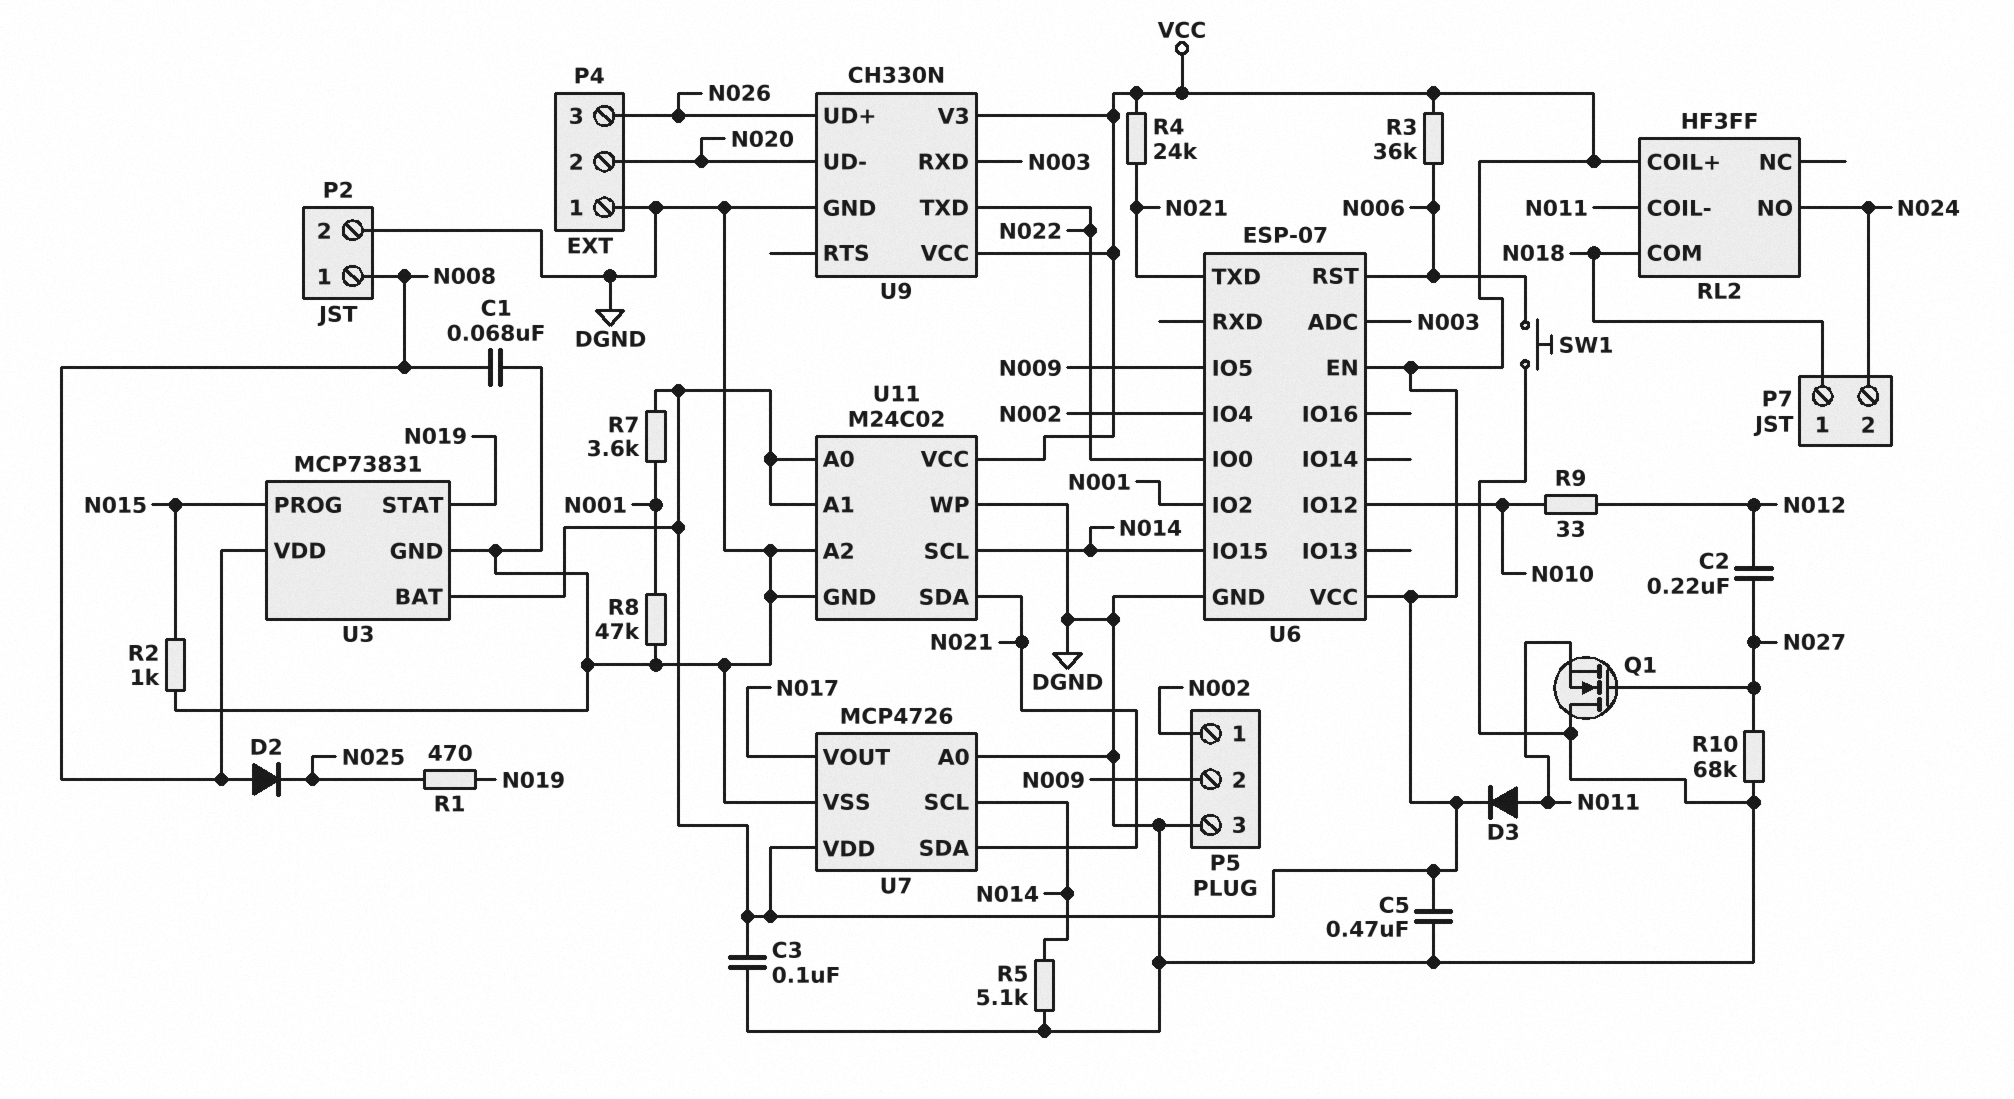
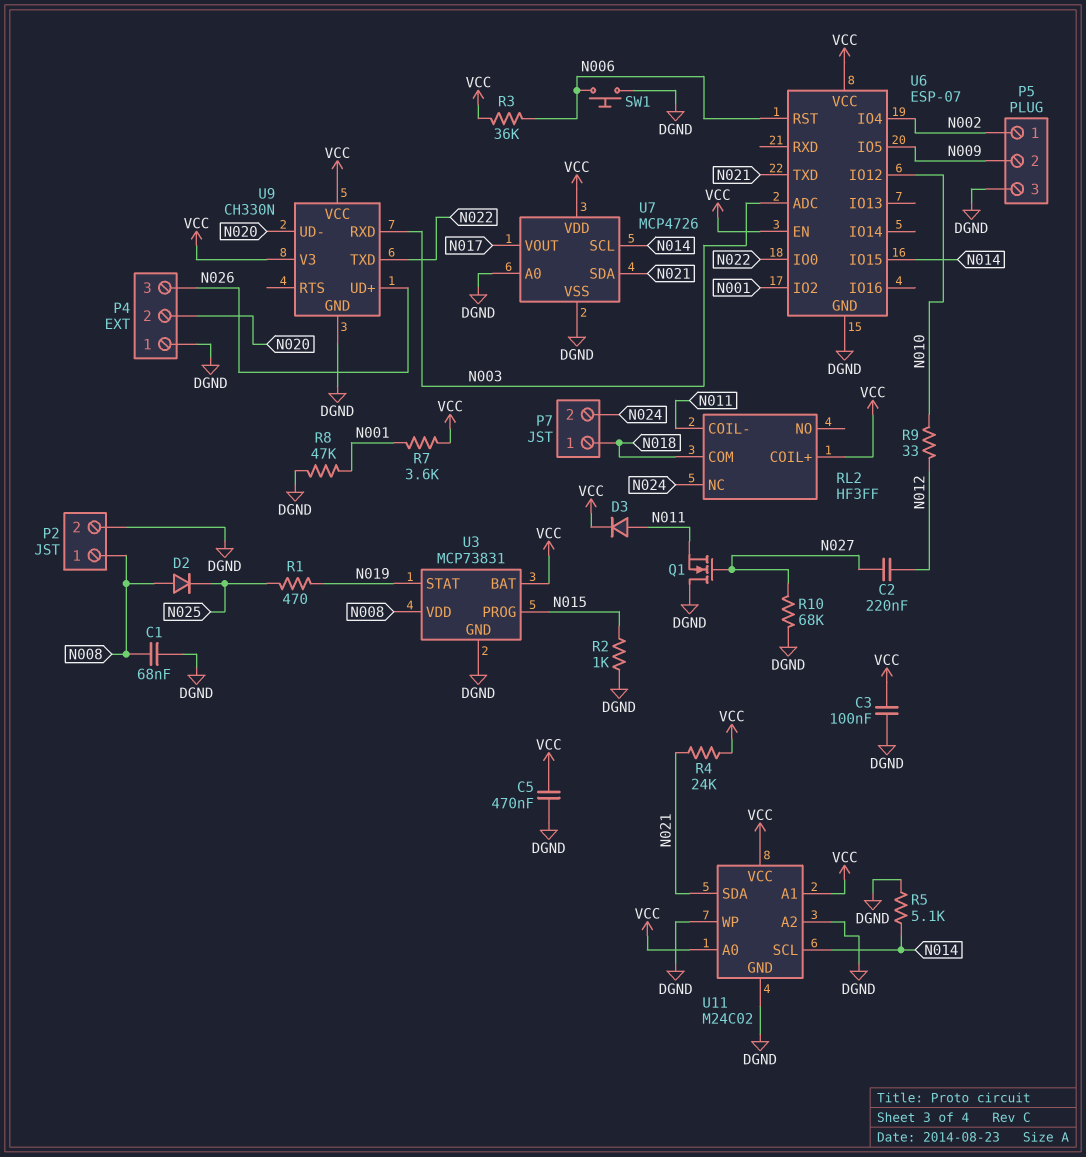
RL2 pin NC: none -> N024
RL2 pin NO: N024 -> none

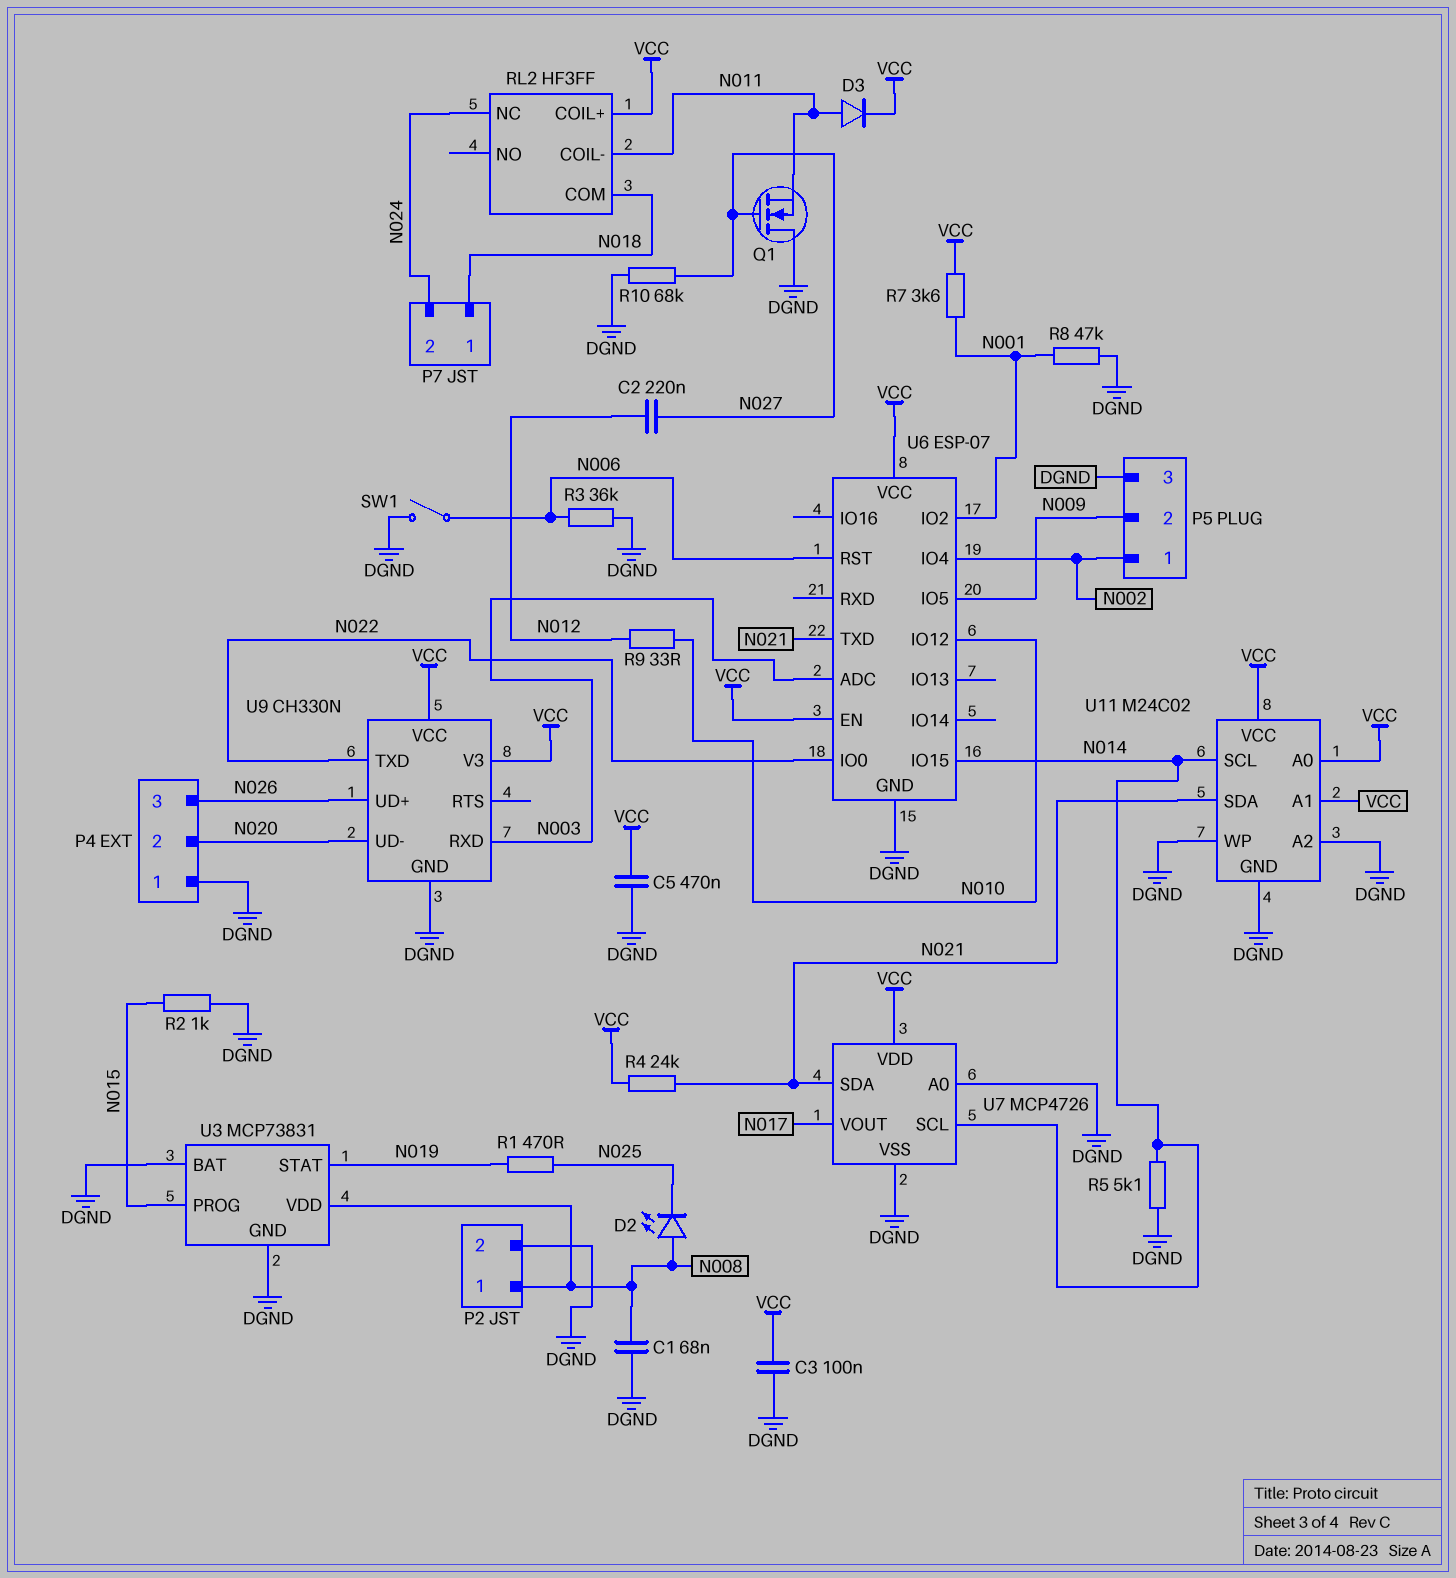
D2: diode (A N008, K N025) -> LED (A N008, K N025)
R3: 36k (N006, VCC) -> 36k (DGND, N006)
SW1: button (DGND, N006) -> switch (DGND, N006)
U3 pin BAT: VCC -> DGND

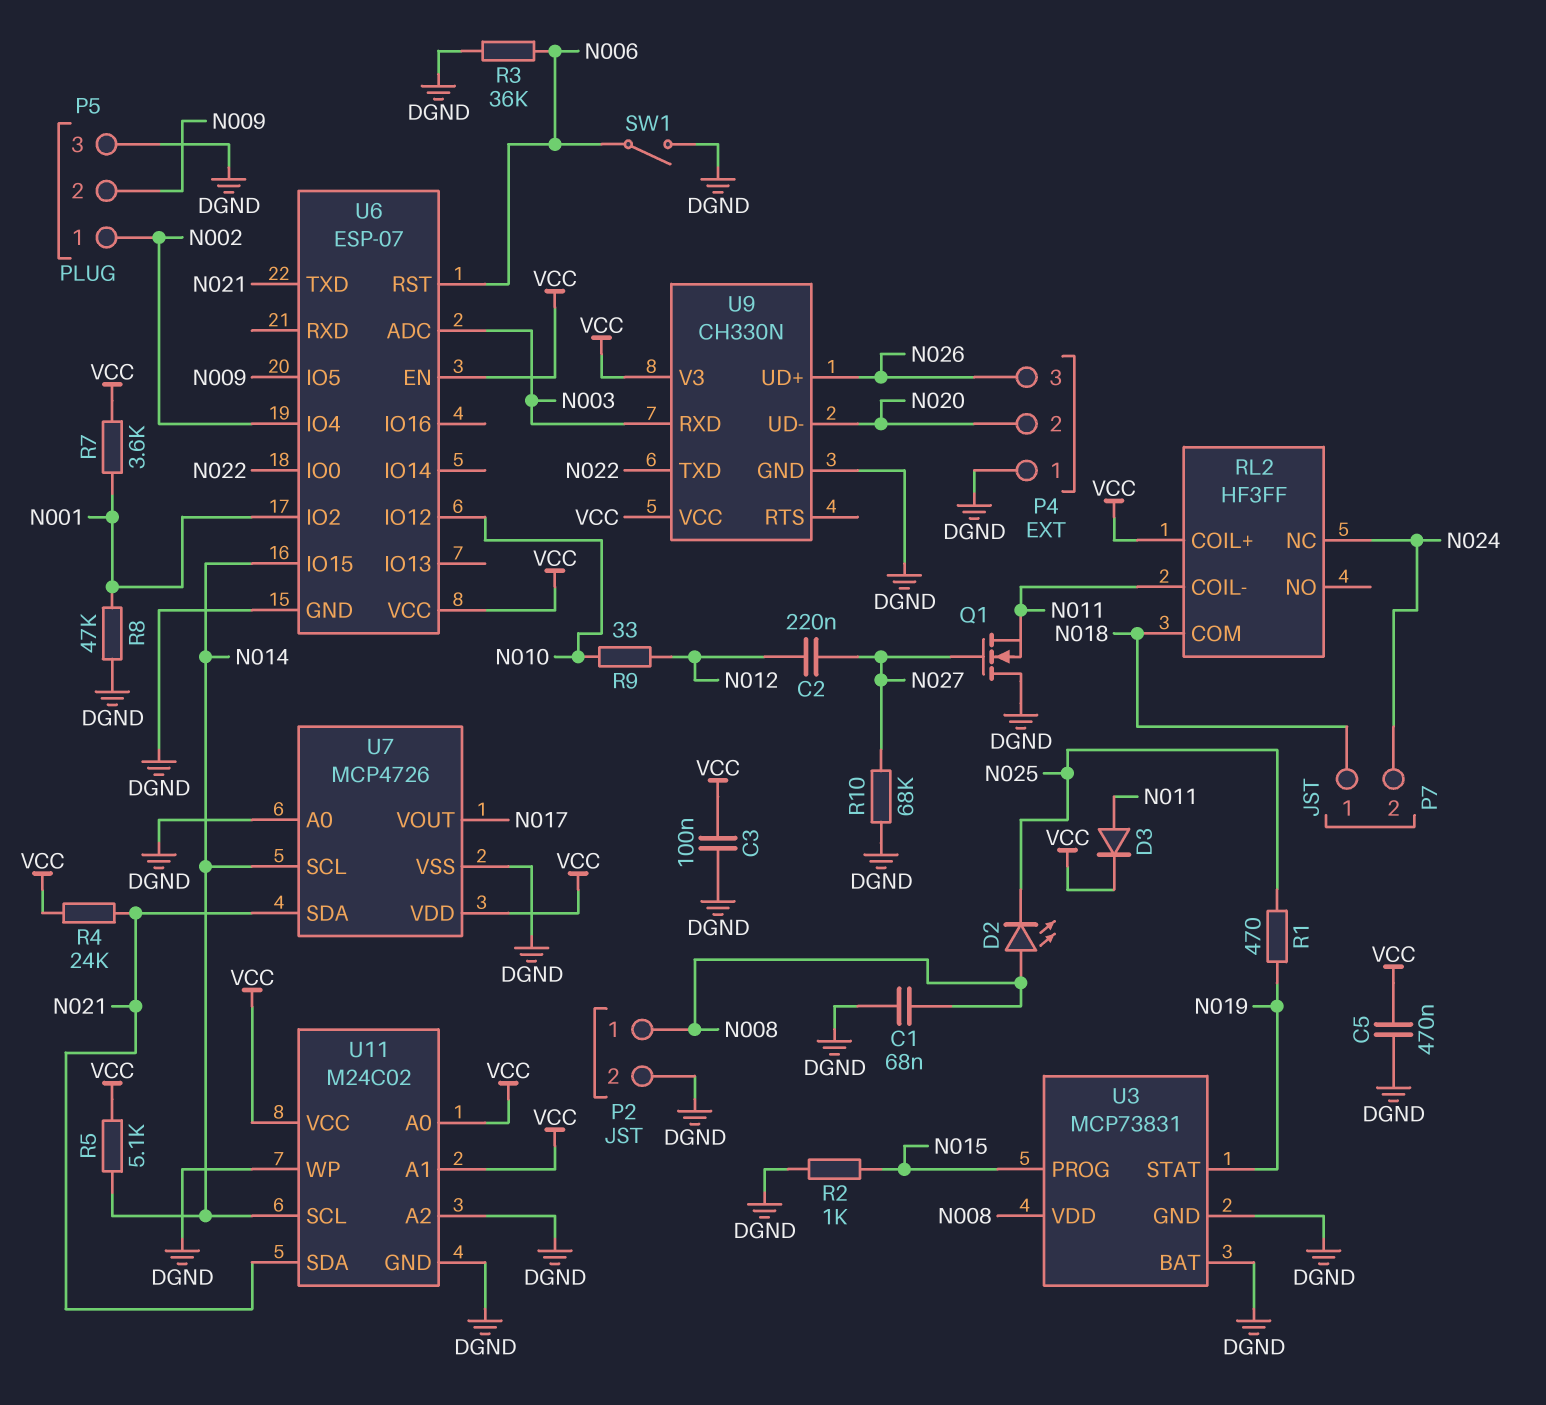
R5: 5.1k (DGND, N014) -> 5.1k (N014, VCC)

